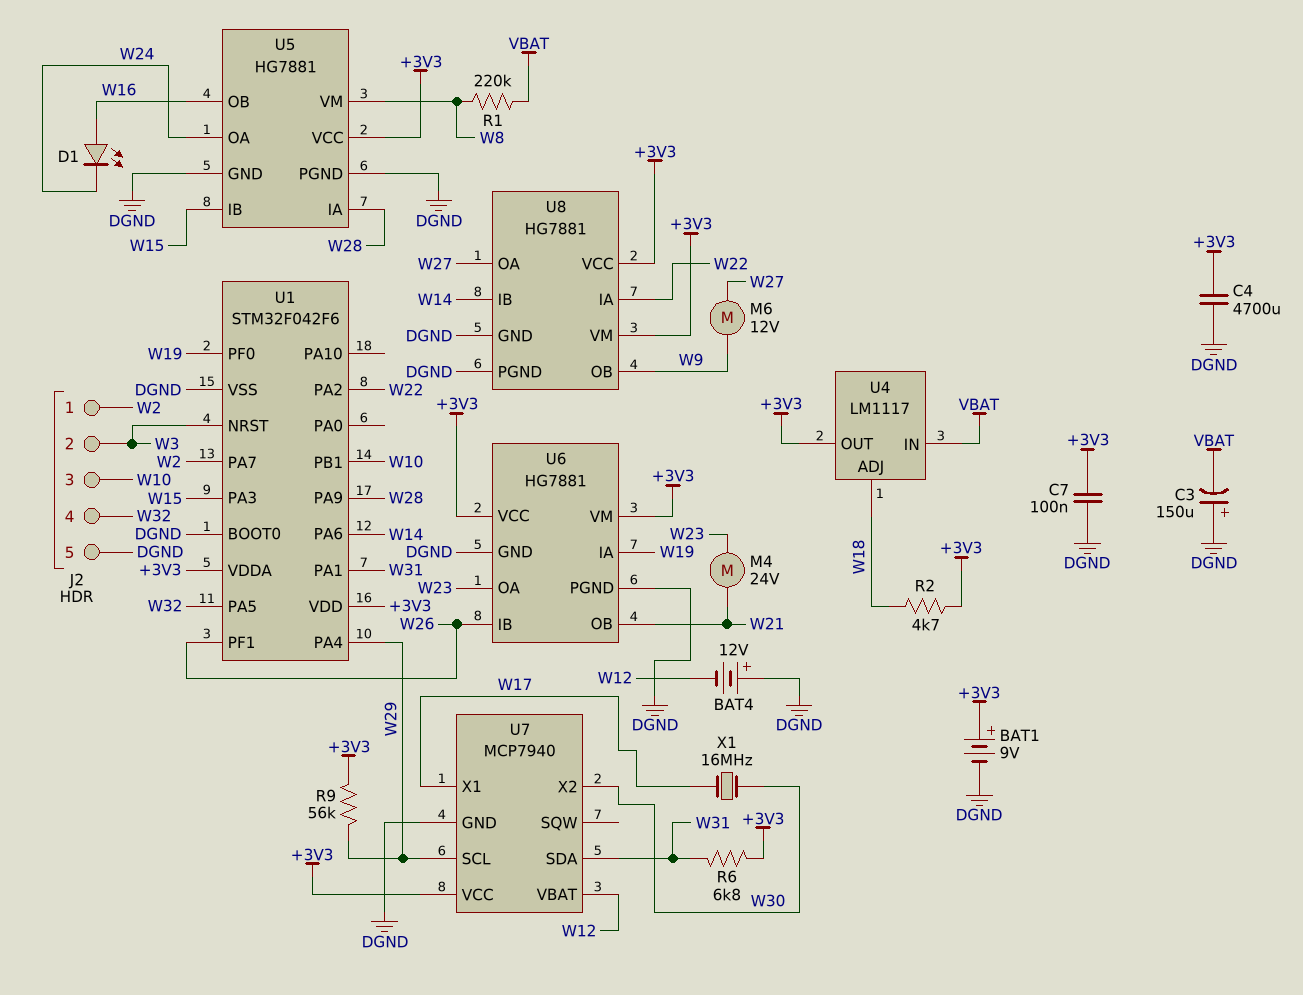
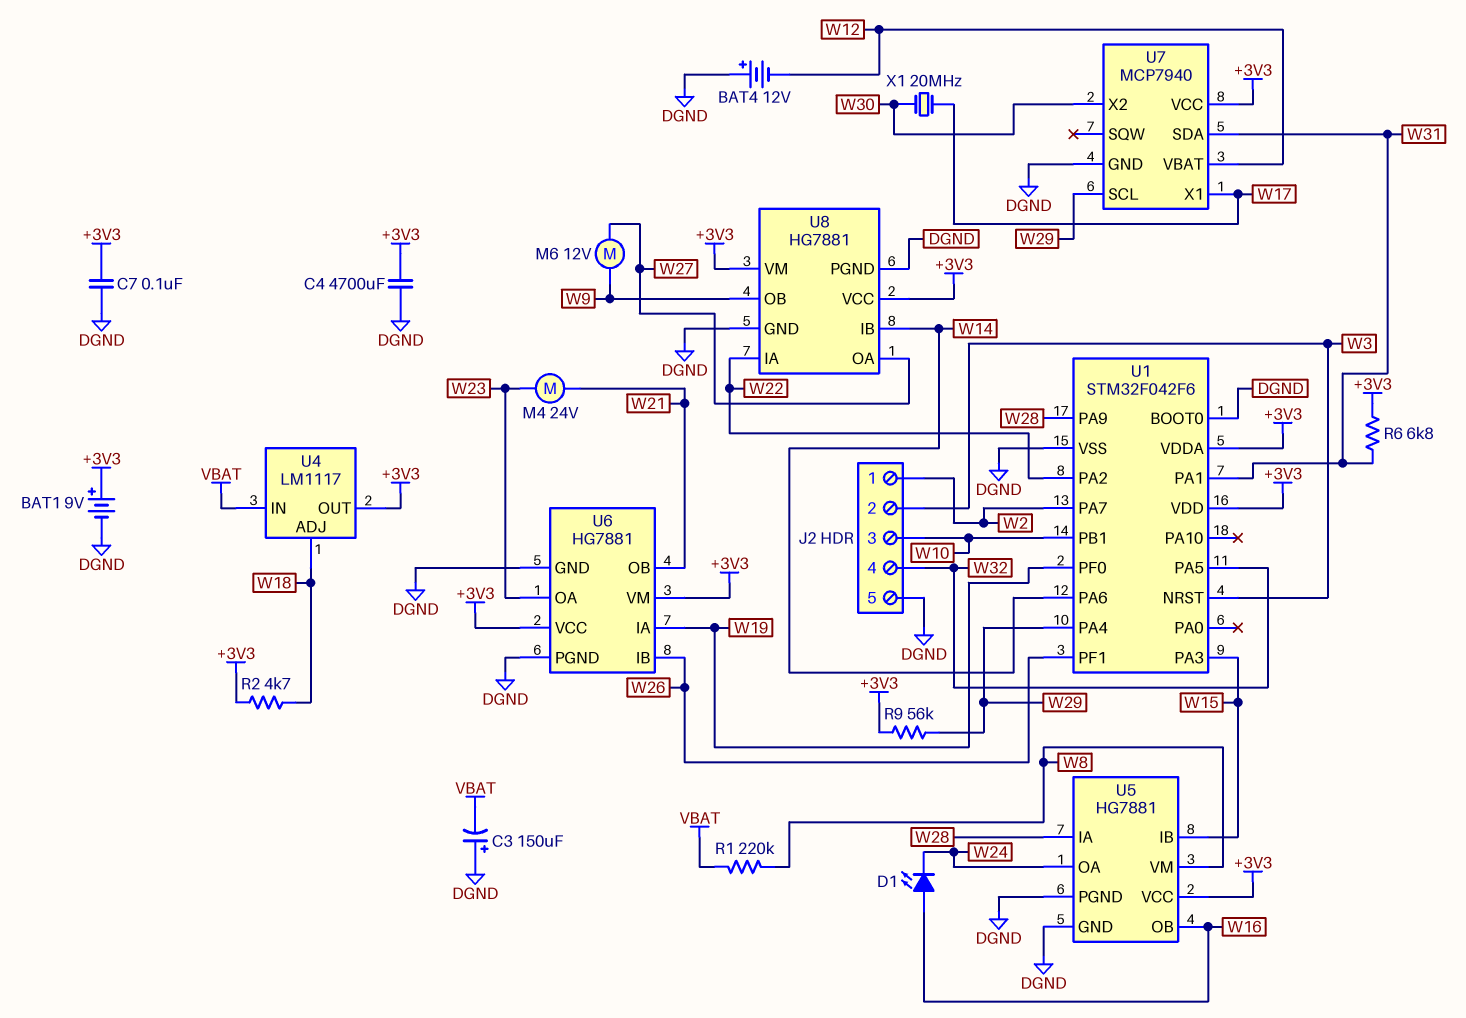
X1: 16MHz (W17, W30) -> 20MHz (W17, W30)

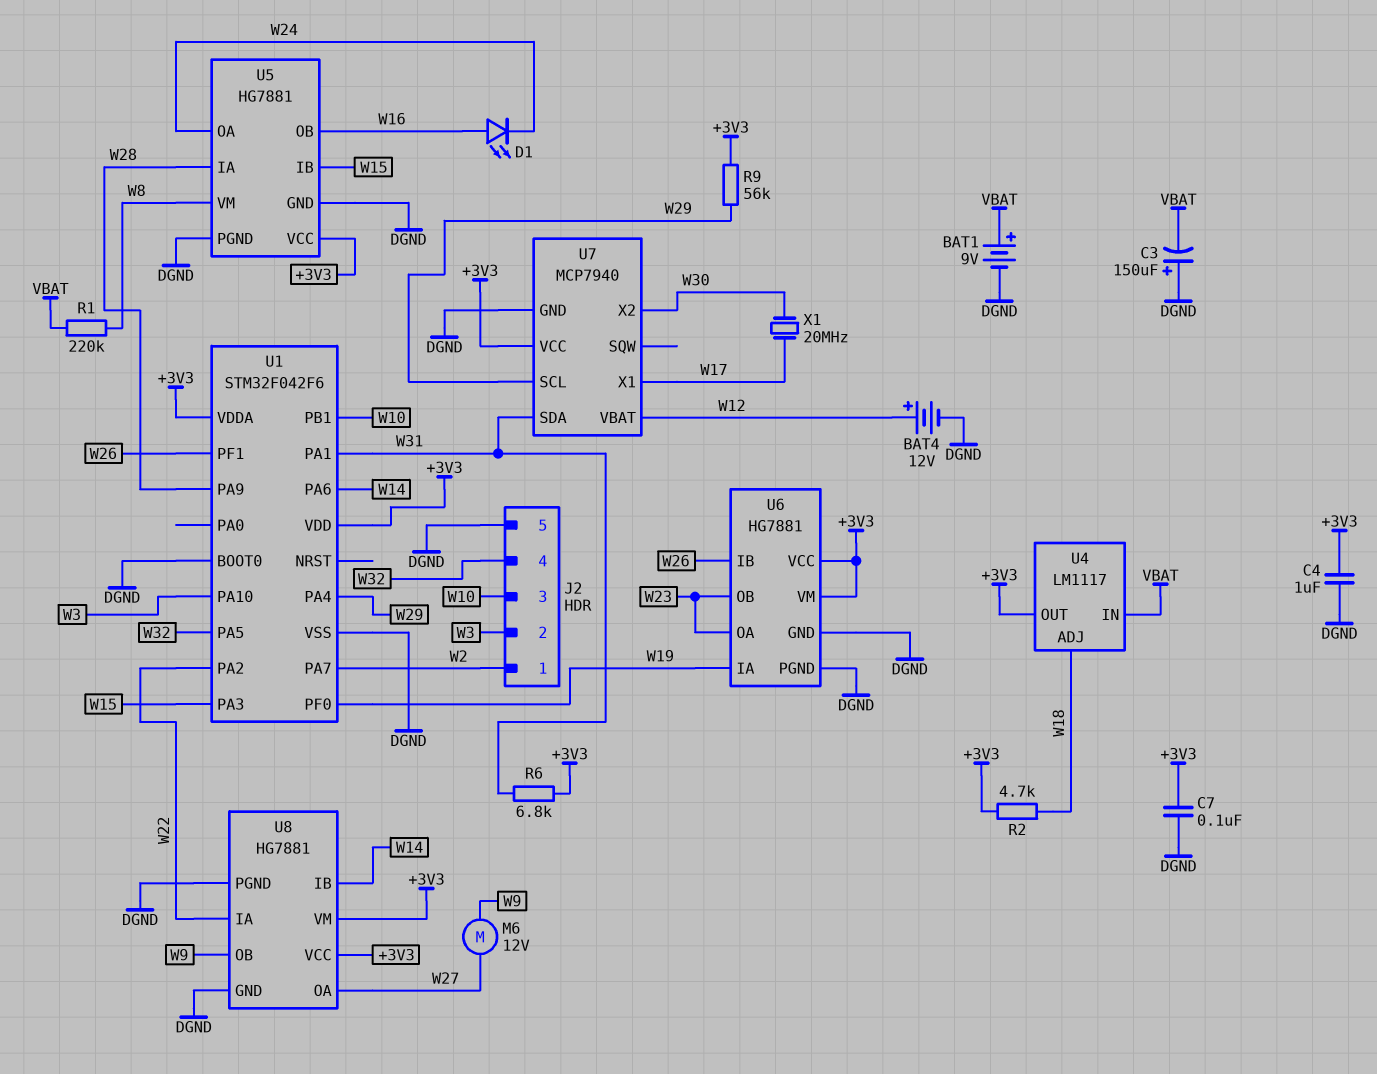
BAT1: 9V (plus +3V3, minus DGND) -> 9V (plus VBAT, minus DGND)
BAT4: 12V (plus DGND, minus W12) -> 12V (plus W12, minus DGND)
C4: 4700uF (+3V3, DGND) -> 1uF (+3V3, DGND)
M4: motor 24V (W21, W23) -> none
U1 pin NRST: W3 -> none
U1 pin PA10: none -> W3
U6 pin OB: W21 -> W23

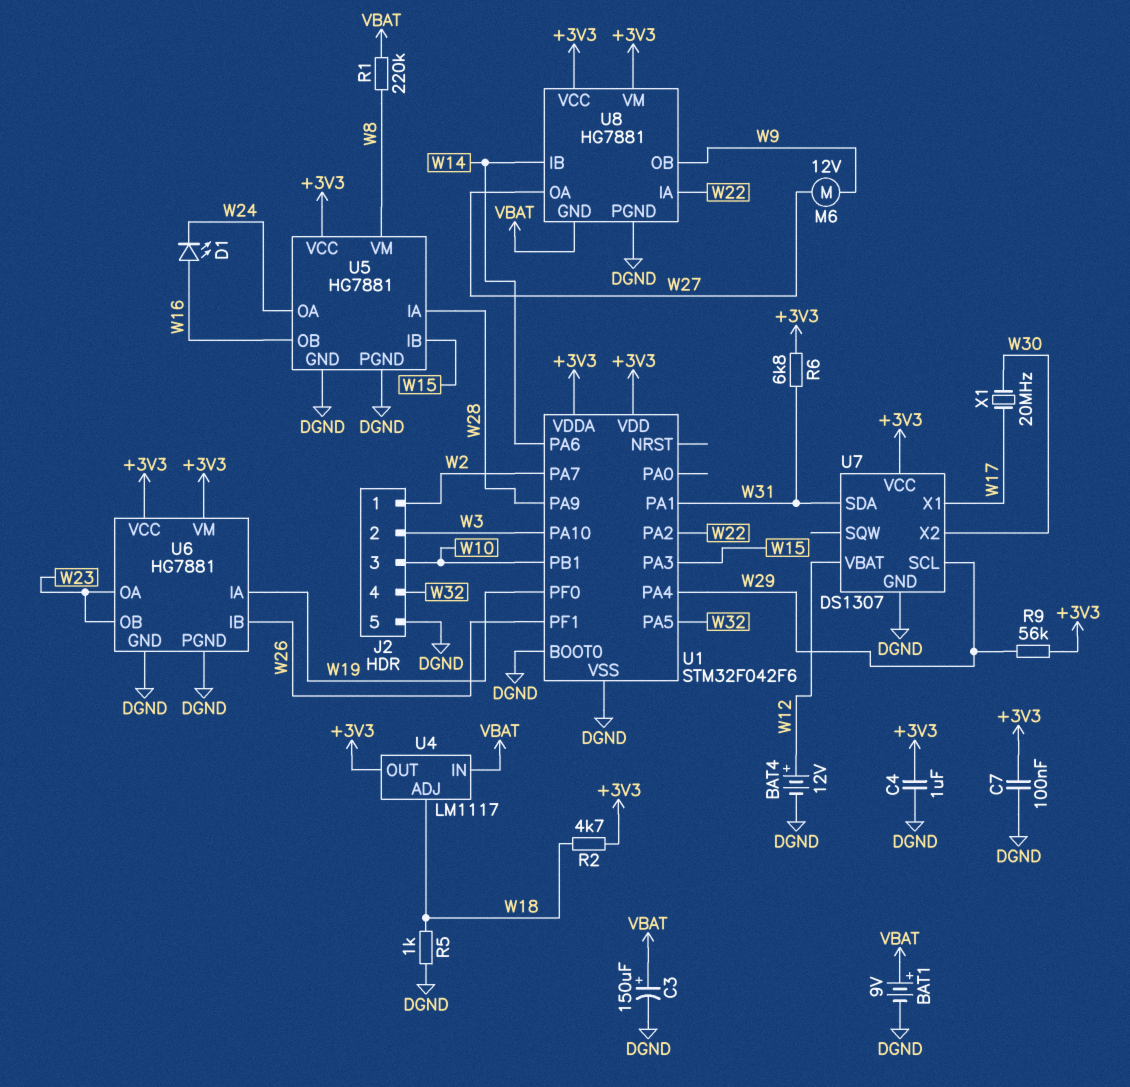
C3: 150uF (plus DGND, minus VBAT) -> 150uF (plus VBAT, minus DGND)
R5: none -> 1k (DGND, W18)
U7: MCP7940 -> DS1307
U8 pin GND: DGND -> VBAT

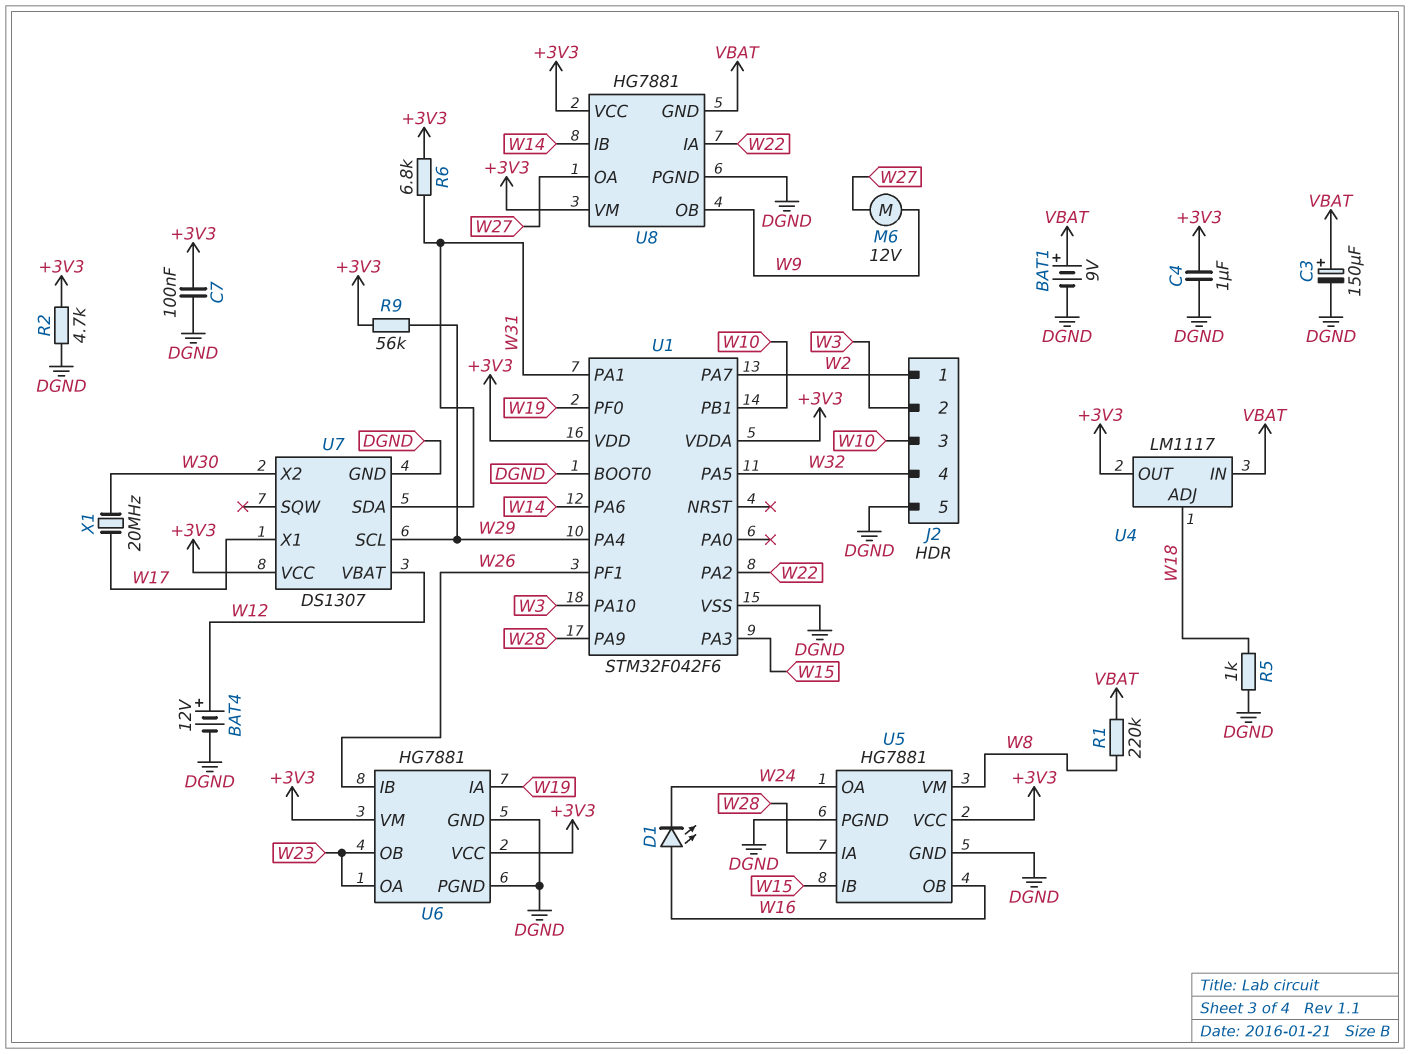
R2: 4.7k (+3V3, W18) -> 4.7k (+3V3, DGND)

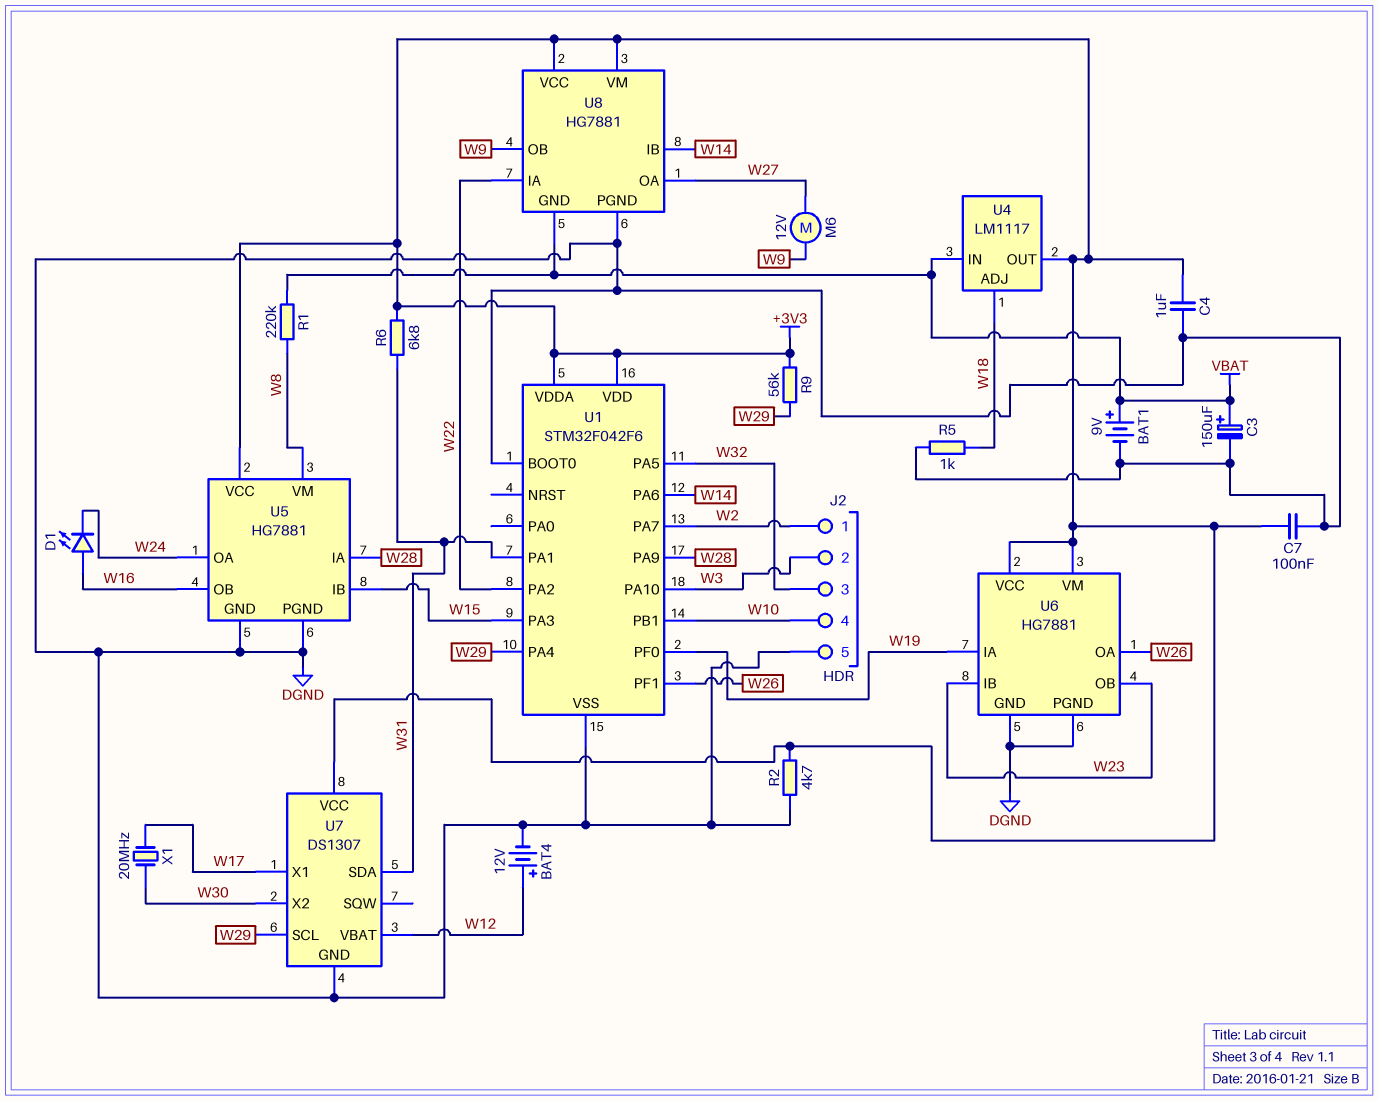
J2 pin 3: W10 -> W32
J2 pin 4: W32 -> W10
U6 pin IB: W26 -> W23
U6 pin OA: W23 -> W26

